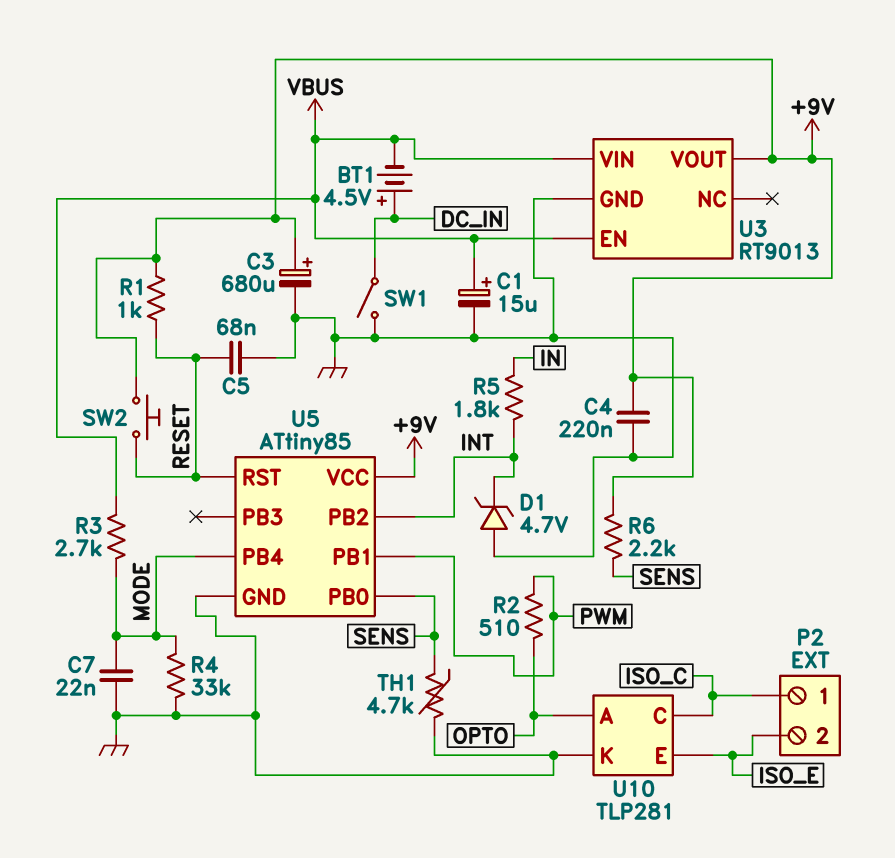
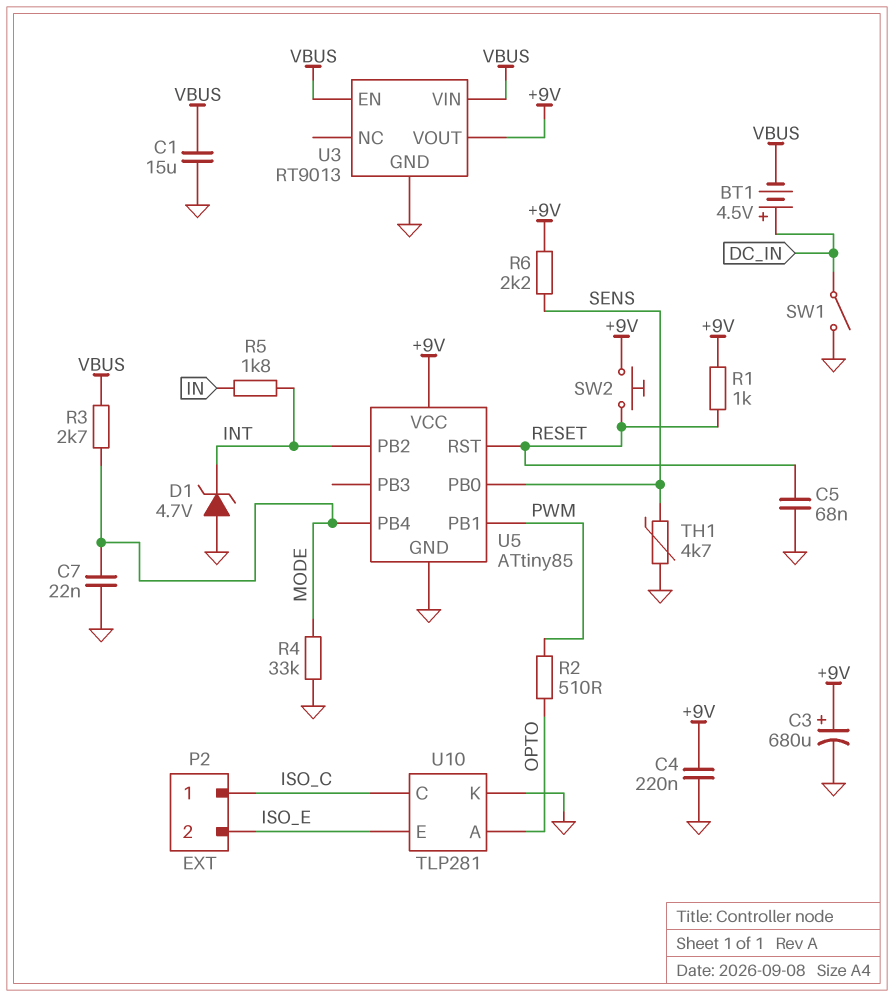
C1: 15uF (plus VBUS, minus GND) -> 15uF (GND, VBUS)

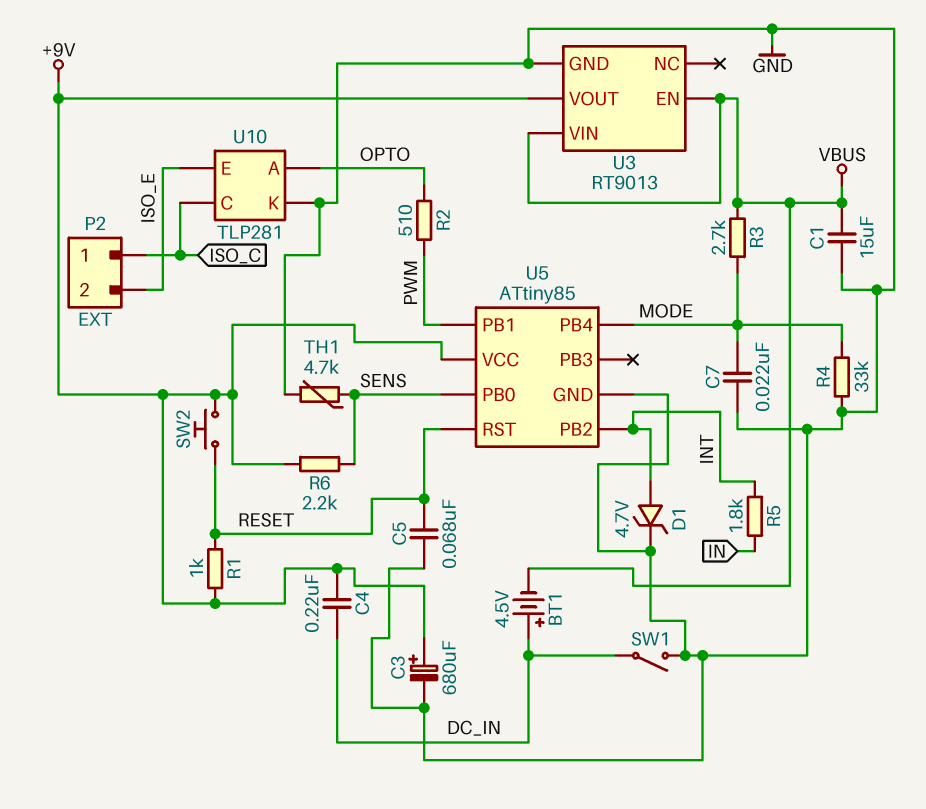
C4: 220nF (+9V, GND) -> 220nF (+9V, DC_IN)
D1: zener 4.7V (A GND, K INT) -> zener 4.7V (A INT, K GND)

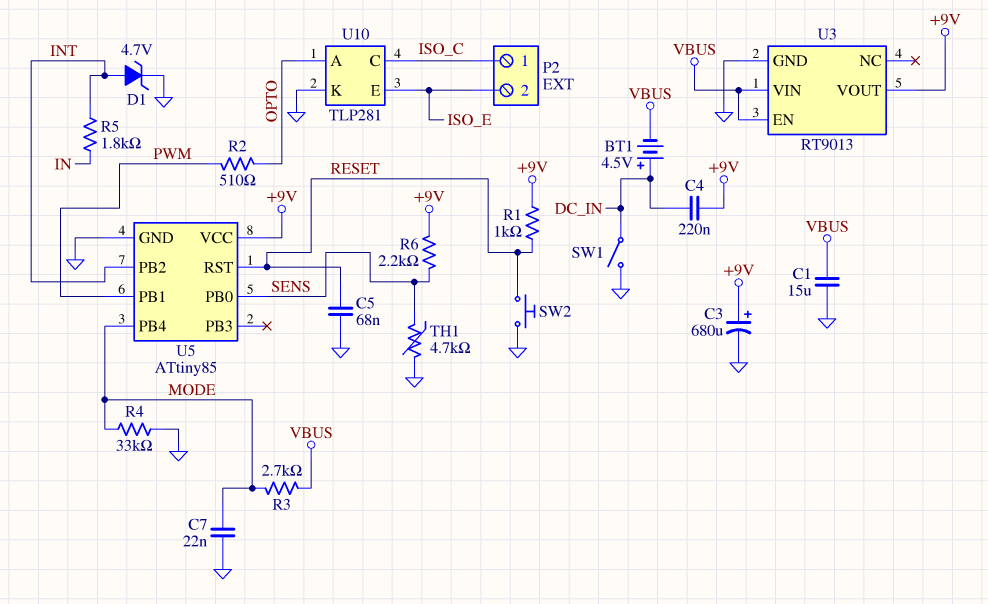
SW2: button (+9V, RESET) -> button (GND, RESET)

